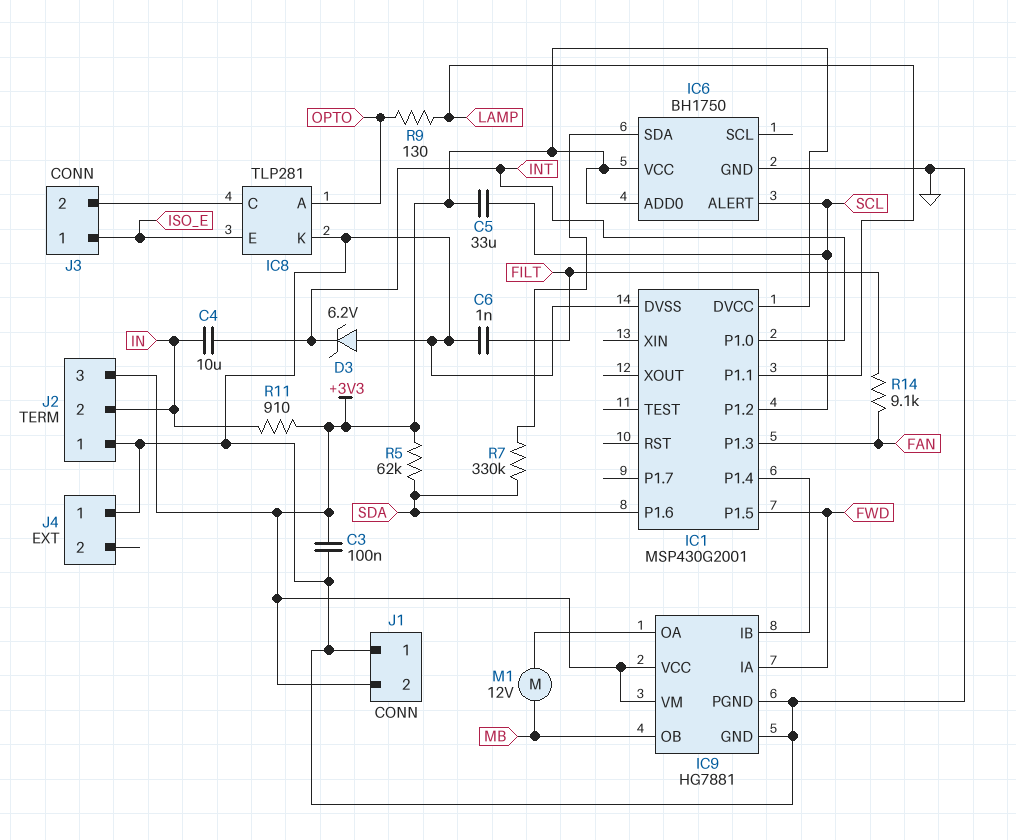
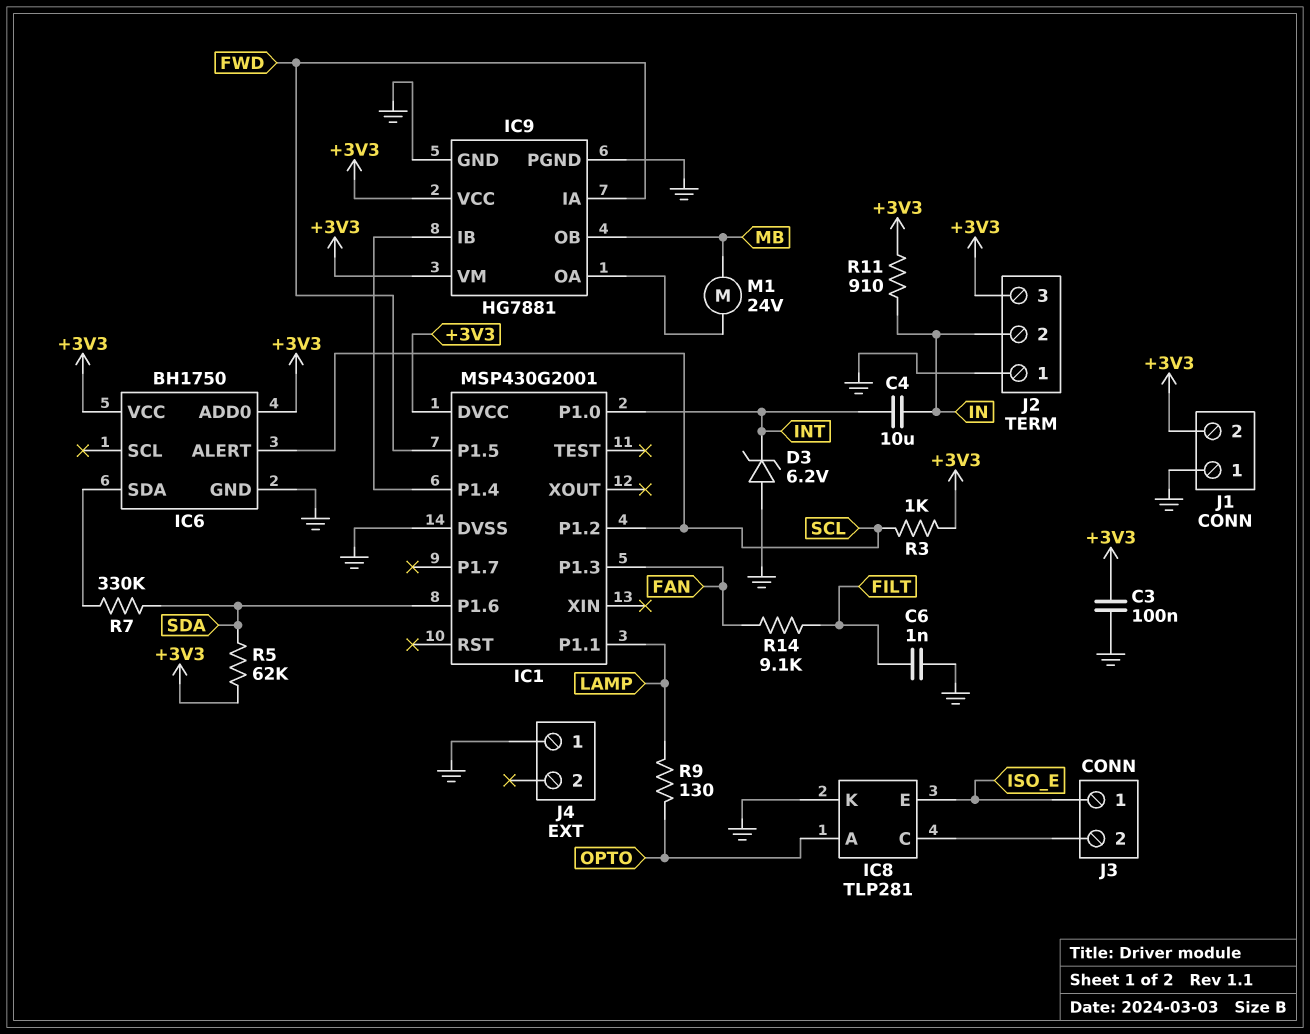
C5: 33uF (+3V3, SCL) -> none
M1: motor 12V (IC9/OA, MB) -> motor 24V (IC9/OA, MB)
R3: none -> 1k (+3V3, SCL)

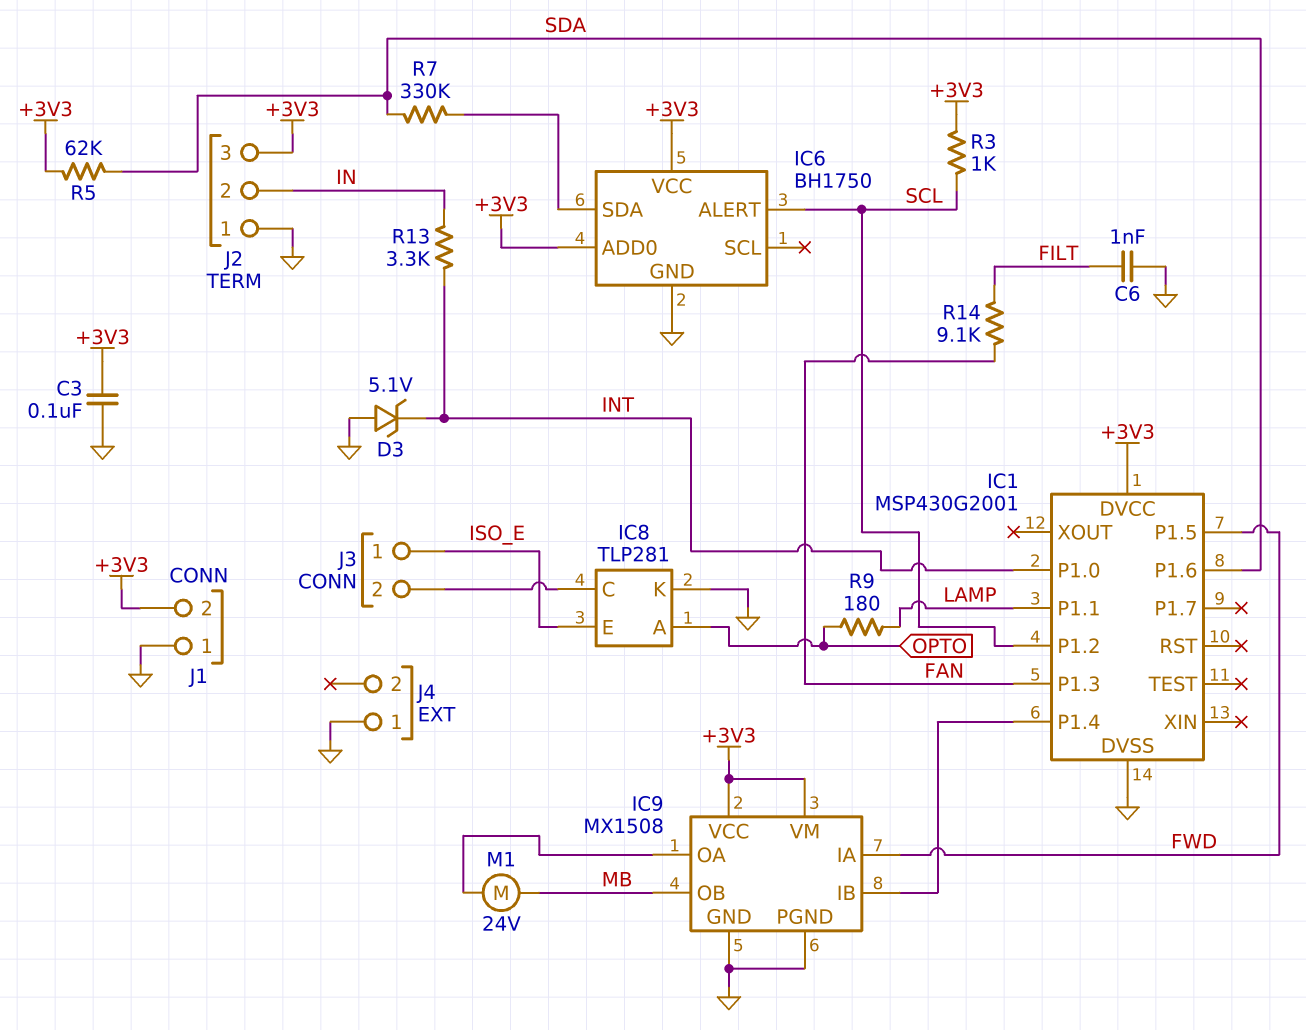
C4: 10uF (IN, INT) -> none
D3: zener 6.2V (A GND, K INT) -> zener 5.1V (A GND, K INT)
IC9: HG7881 -> MX1508
R9: 130 (LAMP, OPTO) -> 180 (LAMP, OPTO)
R11: 910 (+3V3, IN) -> none
R13: none -> 3.3k (IN, INT)

